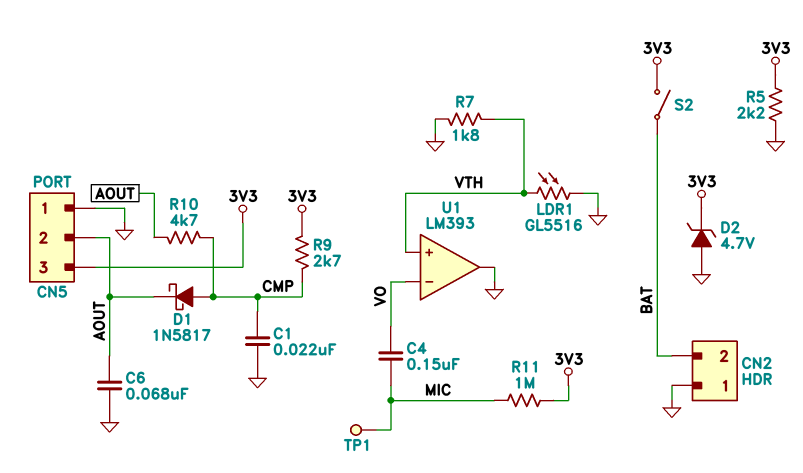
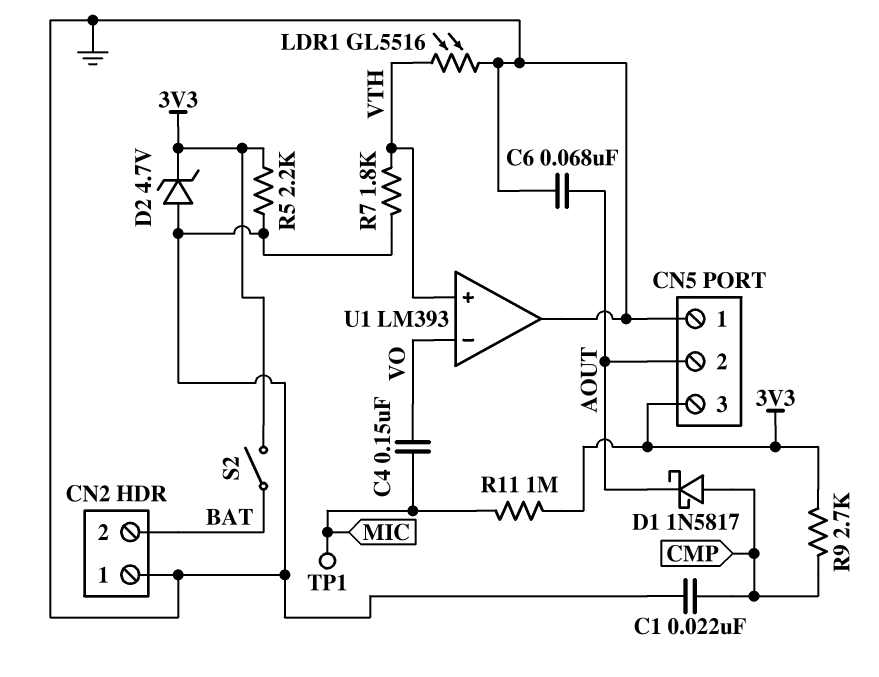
R10: 4.7k (AOUT, CMP) -> none

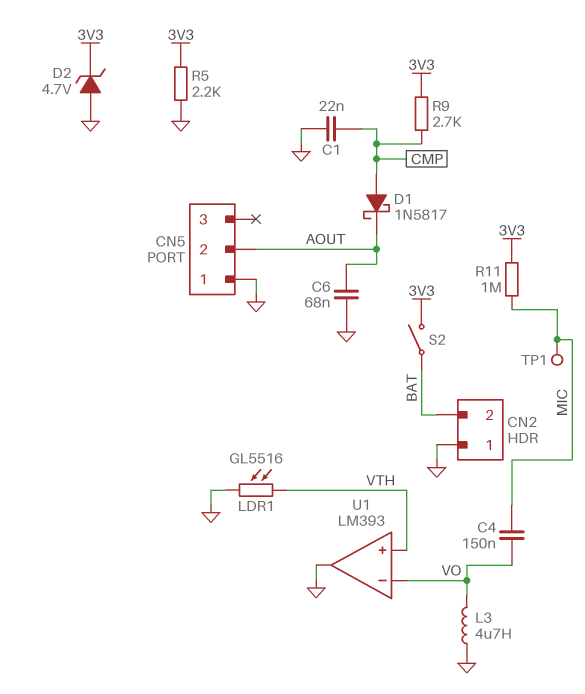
CN5 pin 3: 3V3 -> none
L3: none -> 4.7uH (GND, VO)
R7: 1.8k (GND, VTH) -> none

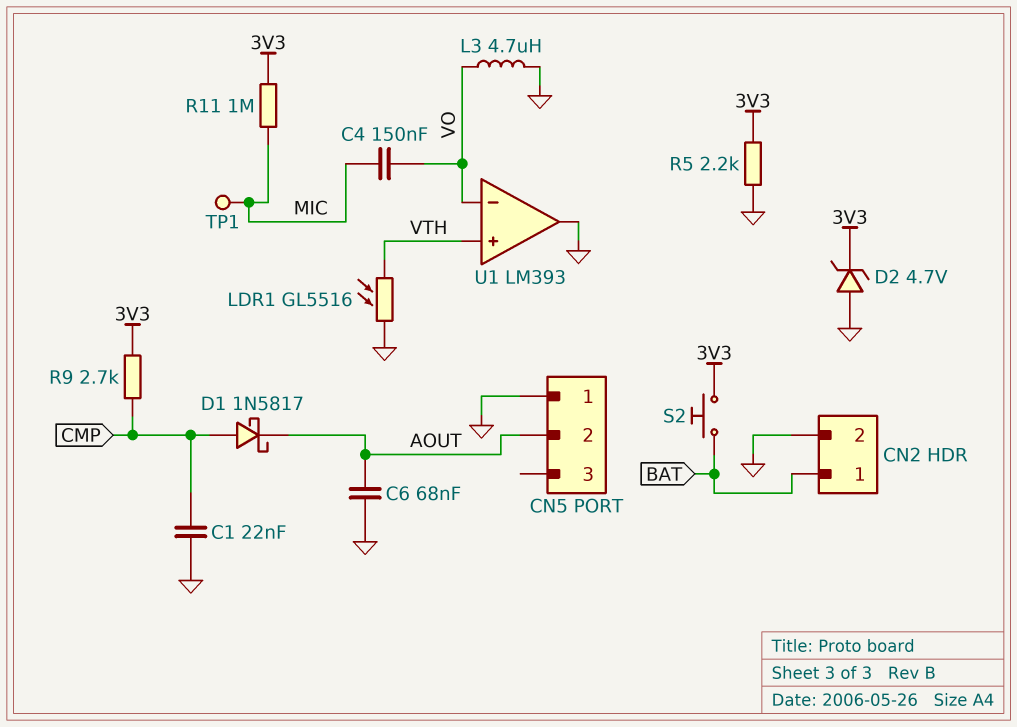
CN2 pin 1: GND -> BAT
CN2 pin 2: BAT -> GND
S2: switch (3V3, BAT) -> button (3V3, BAT)

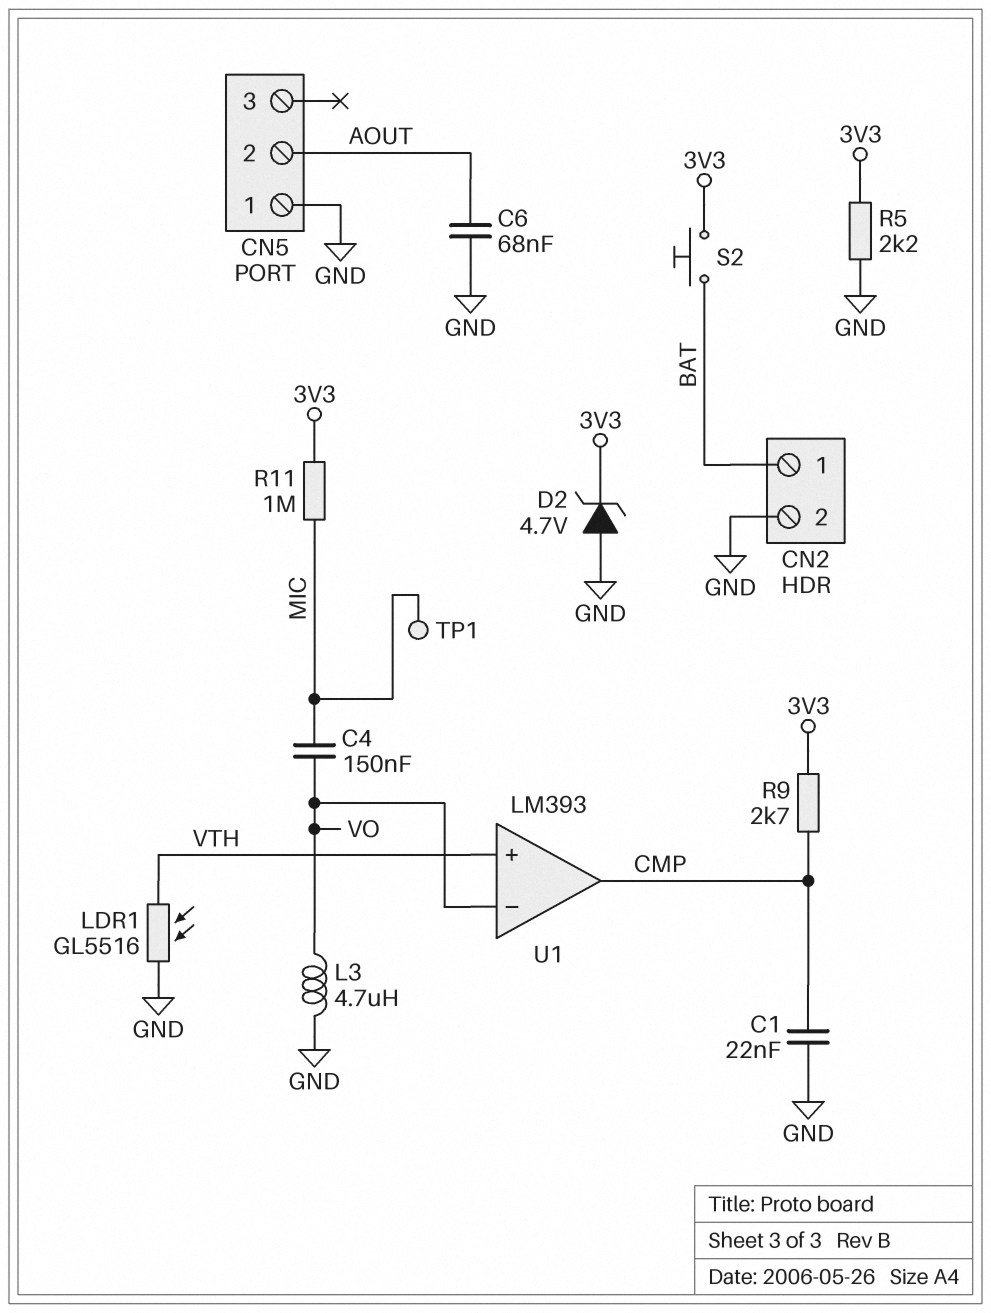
D1: schottky 1N5817 (A CMP, K AOUT) -> none
U1 pin out: GND -> CMP

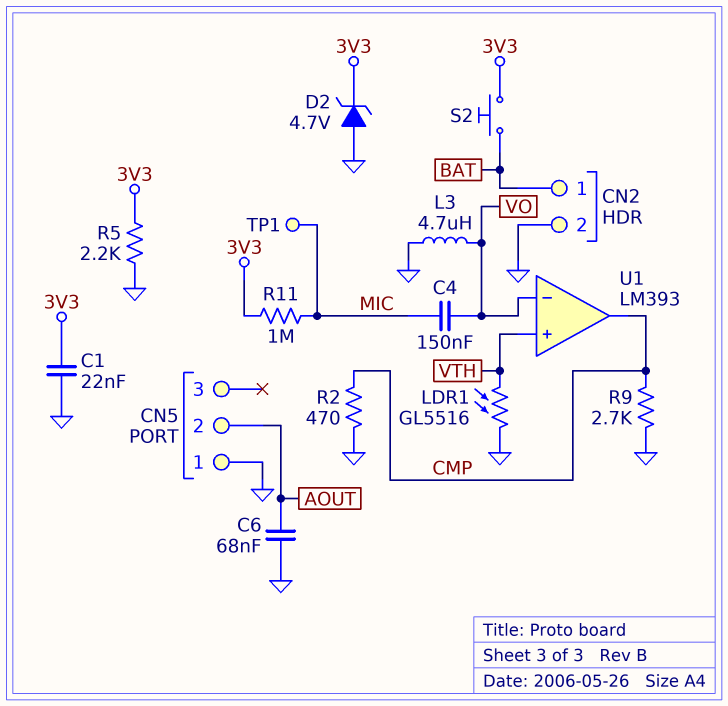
C1: 22nF (CMP, GND) -> 22nF (3V3, GND)
R2: none -> 470 (CMP, GND)
R9: 2.7k (3V3, CMP) -> 2.7k (CMP, GND)

